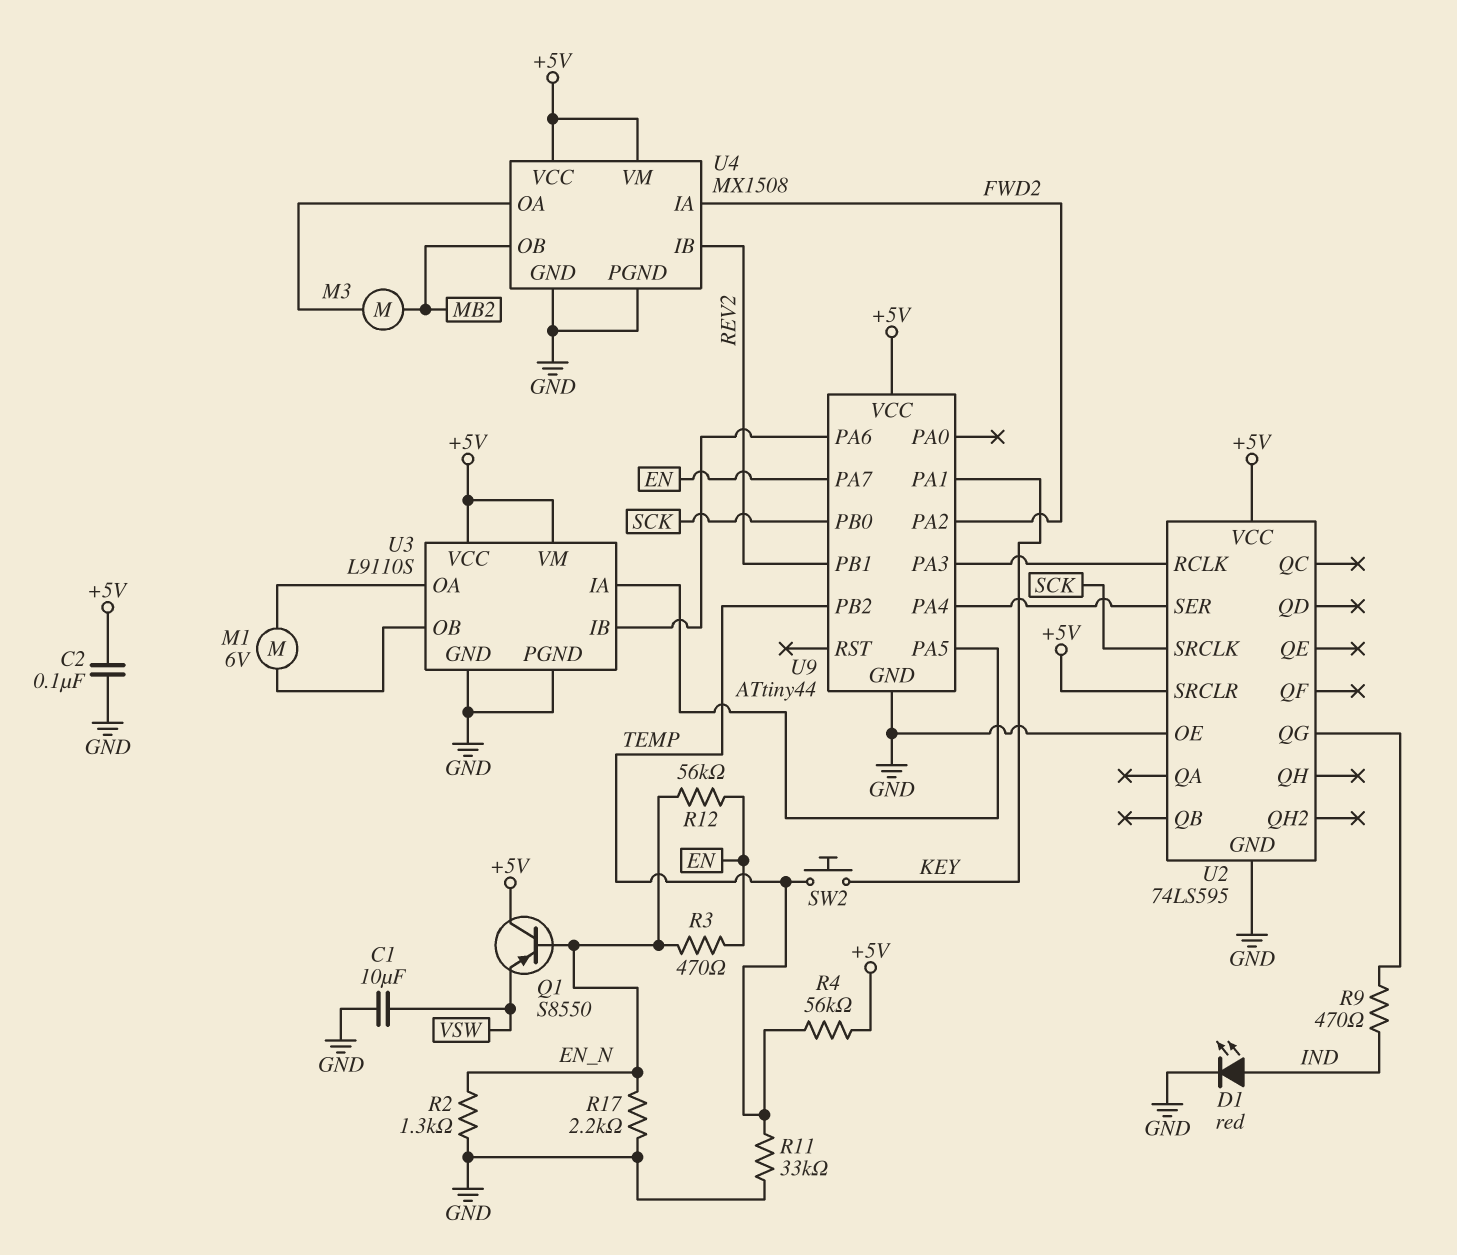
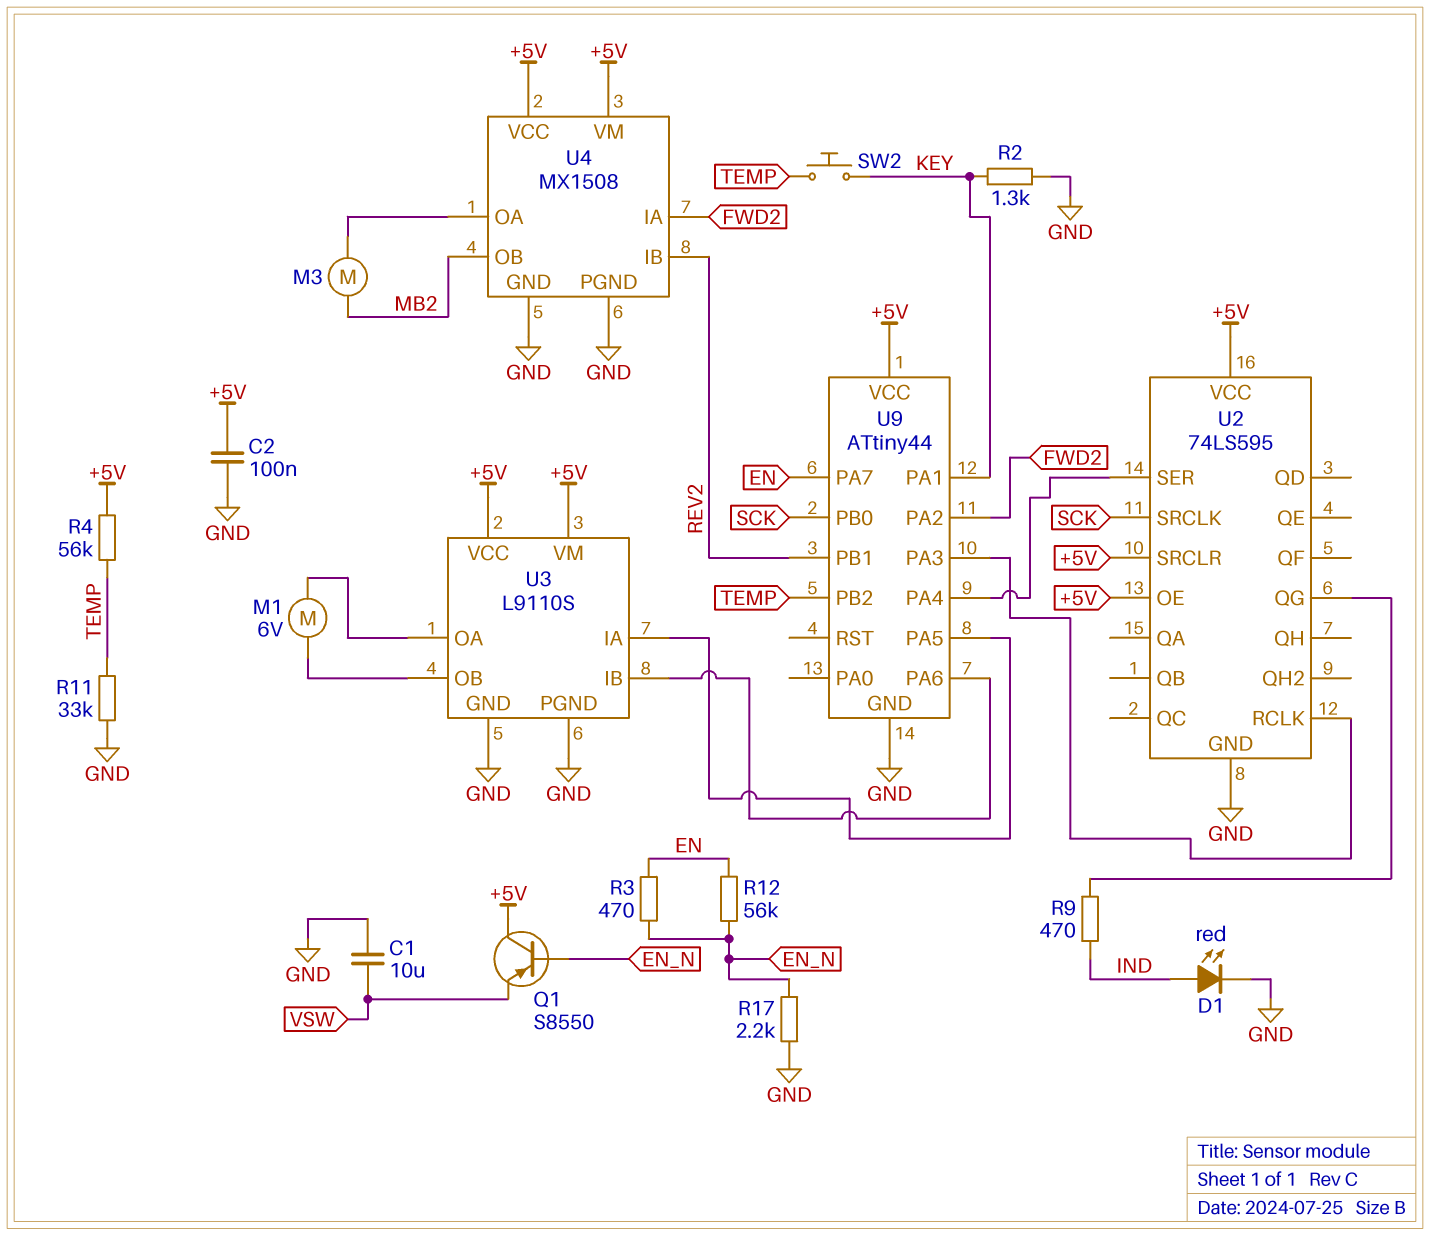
R2: 1.3k (EN_N, GND) -> 1.3k (GND, KEY)
U2 pin OE: GND -> +5V

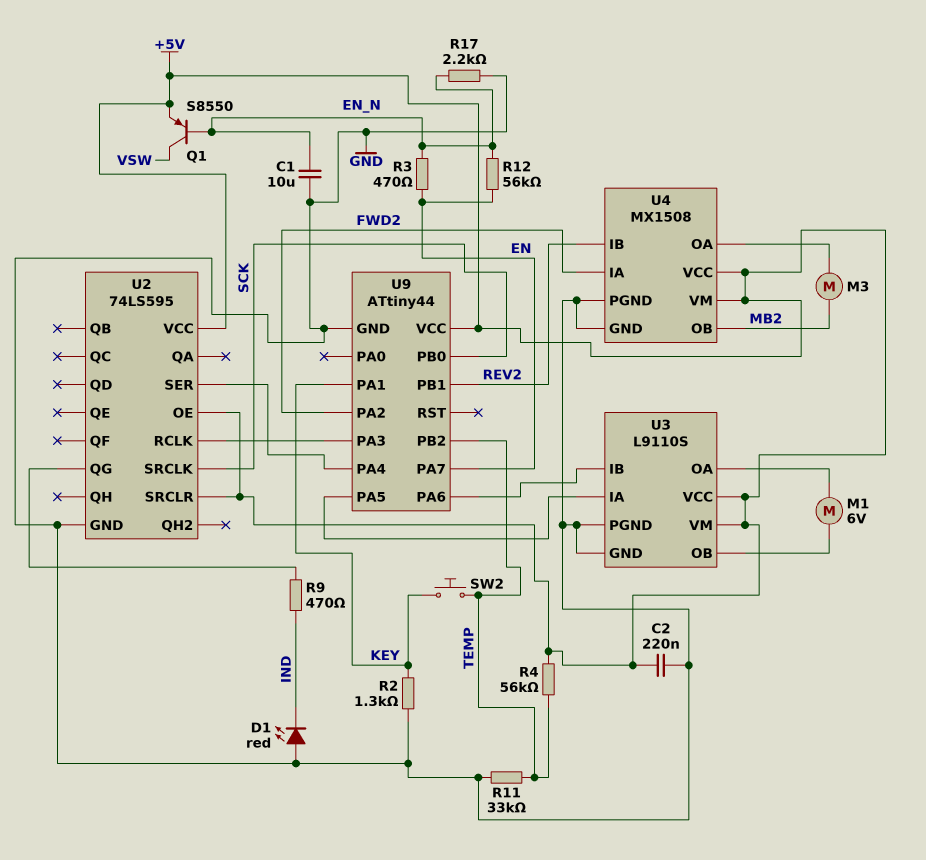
C1: 10uF (GND, VSW) -> 10uF (EN_N, GND)
C2: 100nF (+5V, GND) -> 220nF (+5V, GND)
D1: LED red (A IND, K GND) -> LED red (A GND, K IND)
Q1: PNP S8550 (B EN_N, C +5V, E VSW) -> PNP S8550 (B EN_N, C VSW, E +5V)

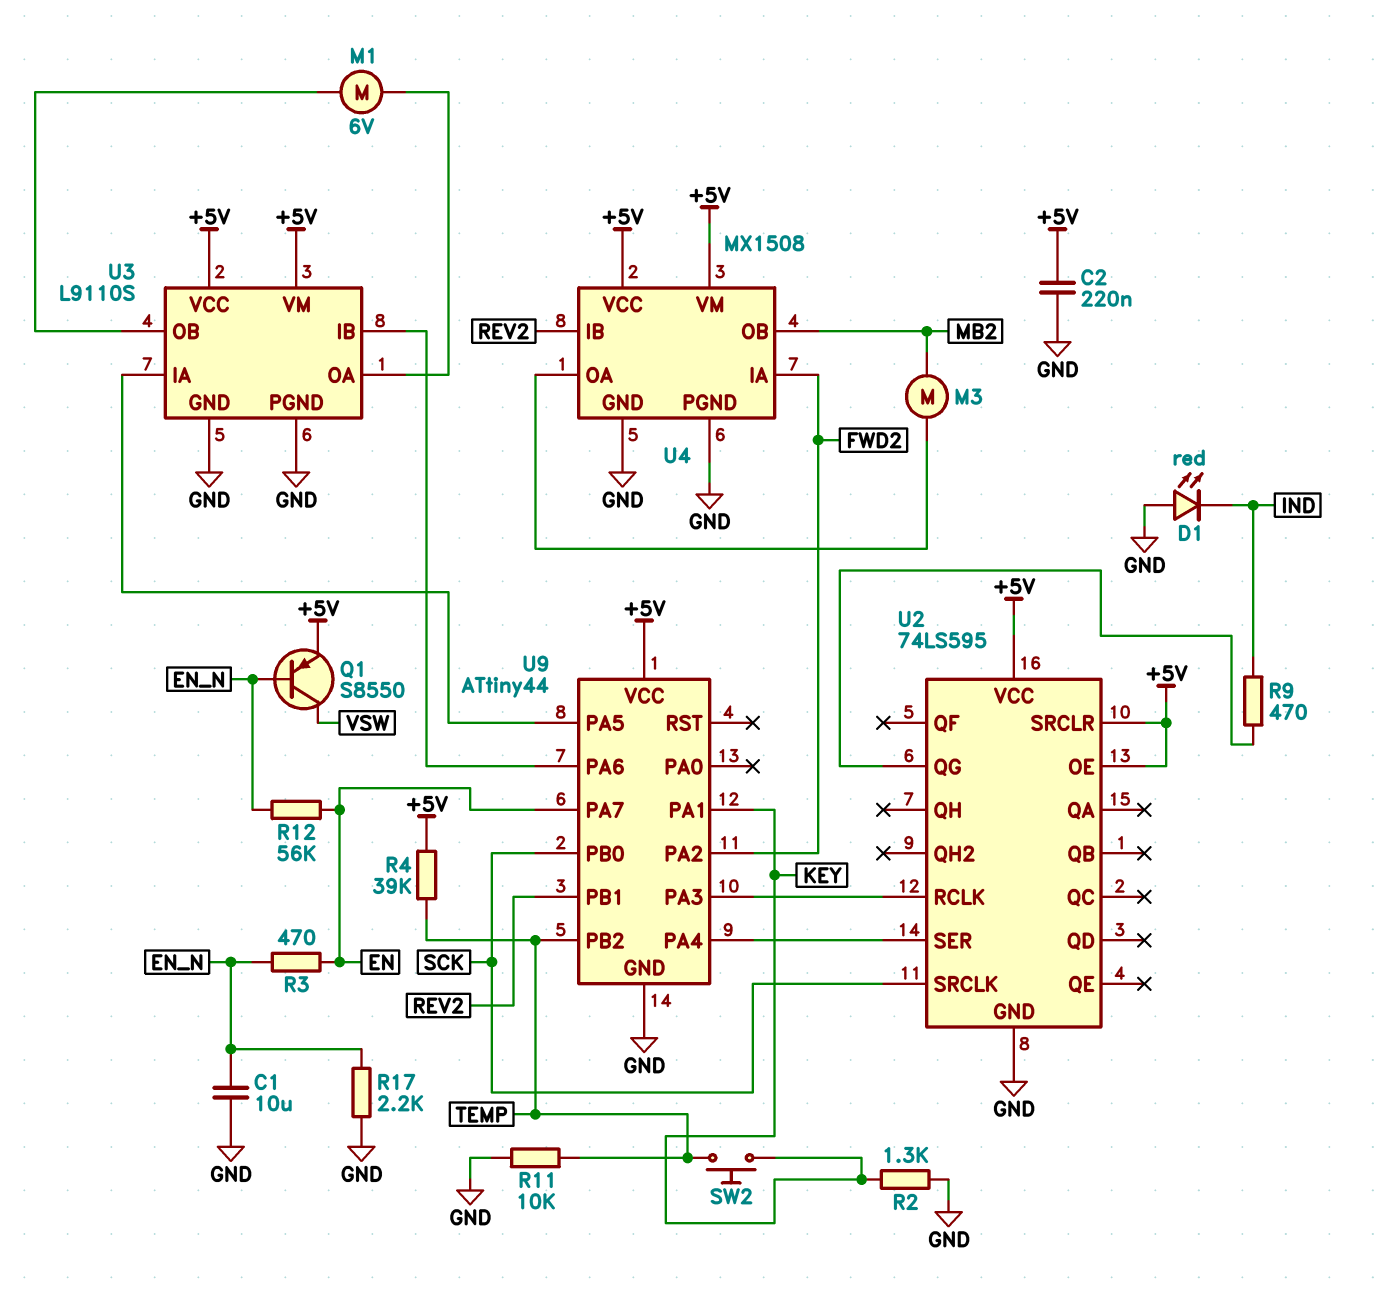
R4: 56k (+5V, TEMP) -> 39k (+5V, TEMP)
R11: 33k (GND, TEMP) -> 10k (GND, TEMP)

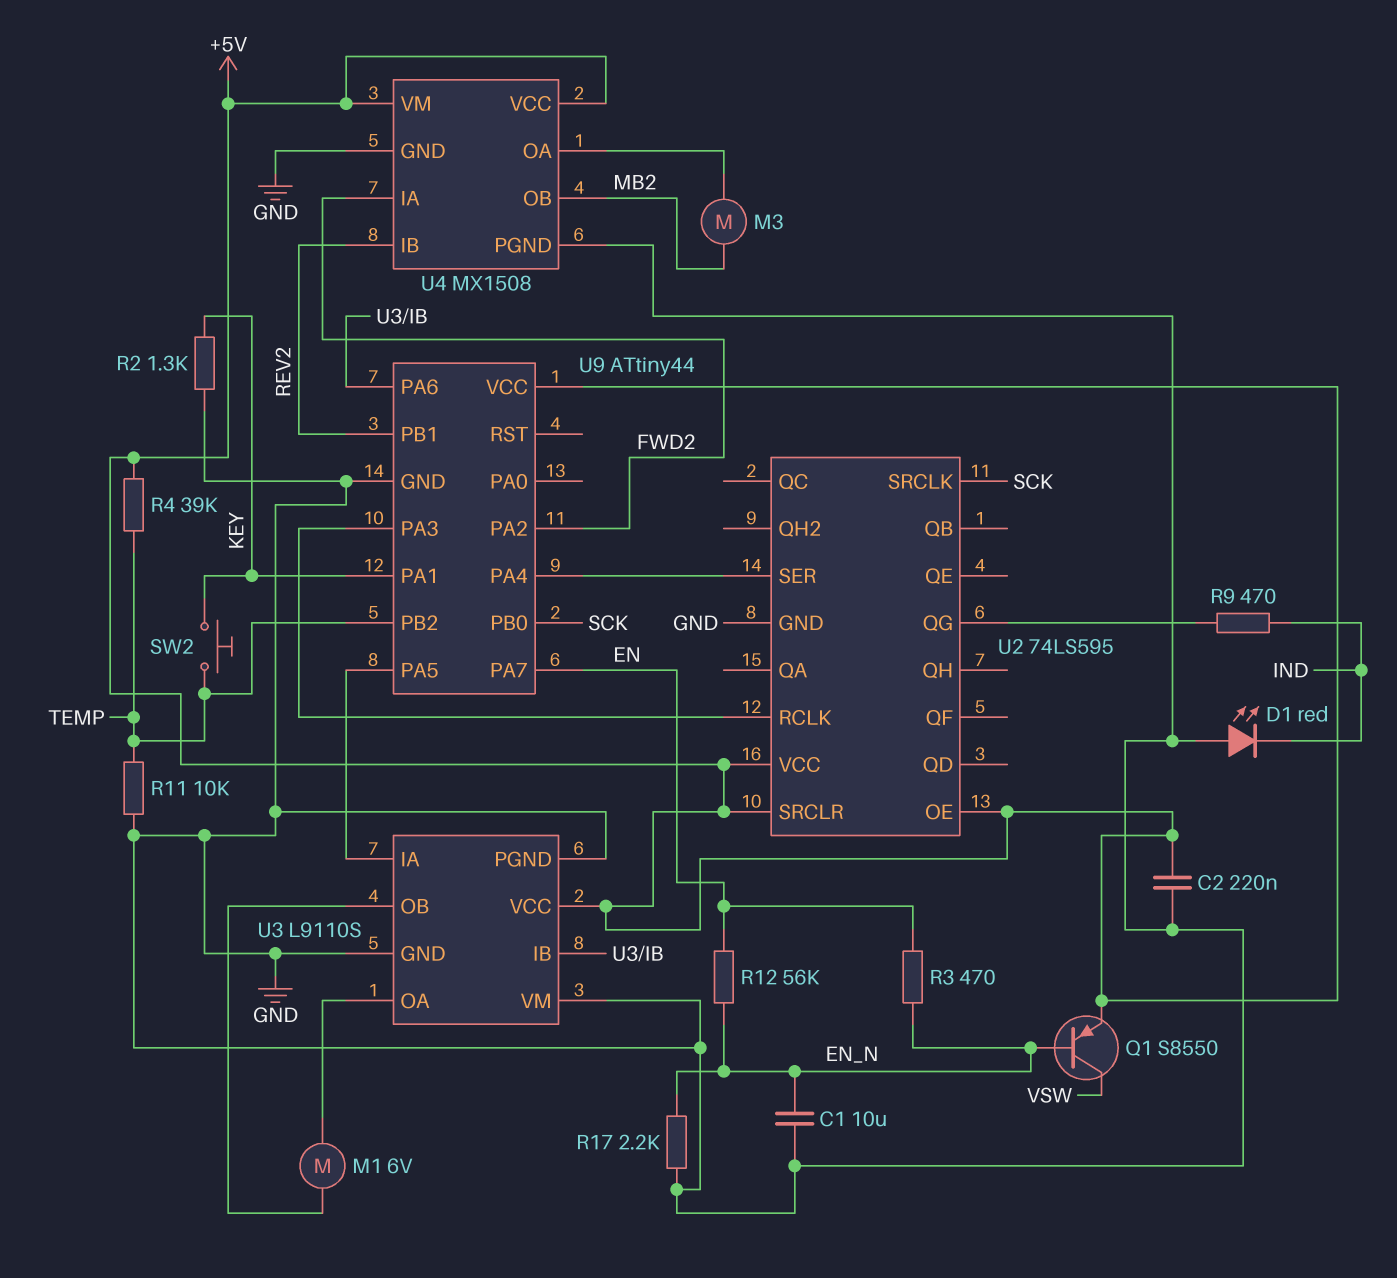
U3 pin VM: +5V -> GND

